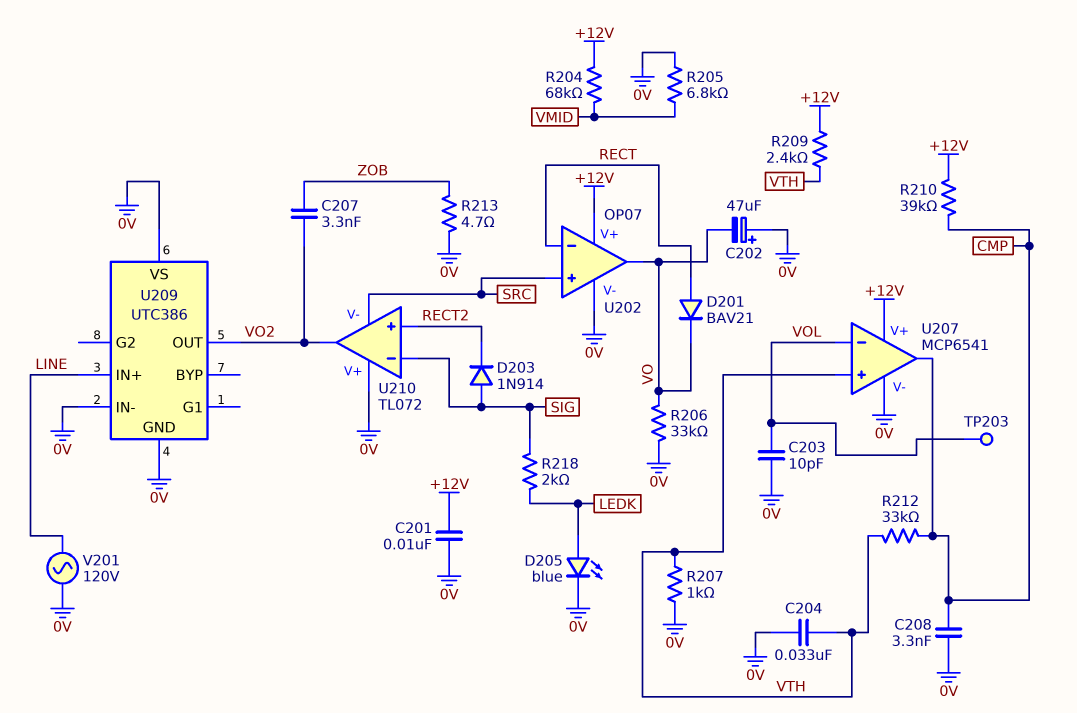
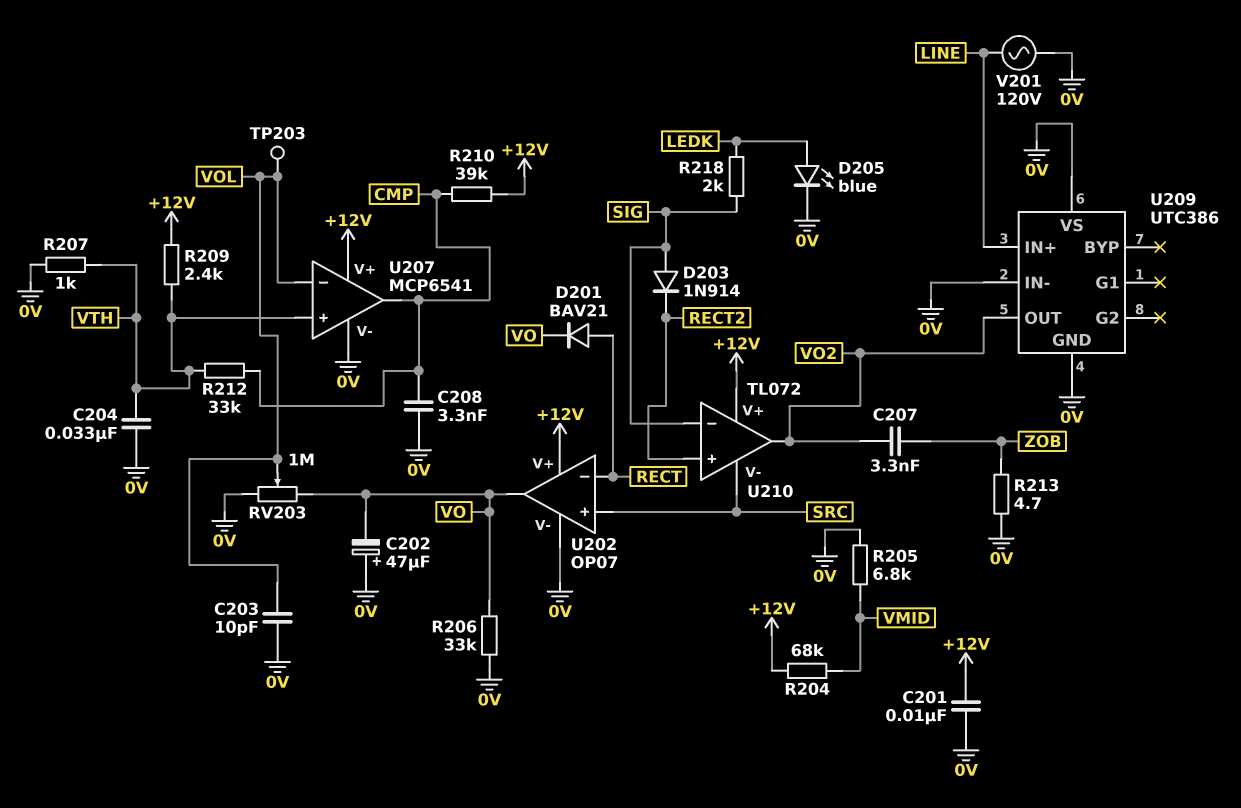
RV203: none -> 1M (0V, VO, wiper VOL)
U210 pin V+: 0V -> +12V

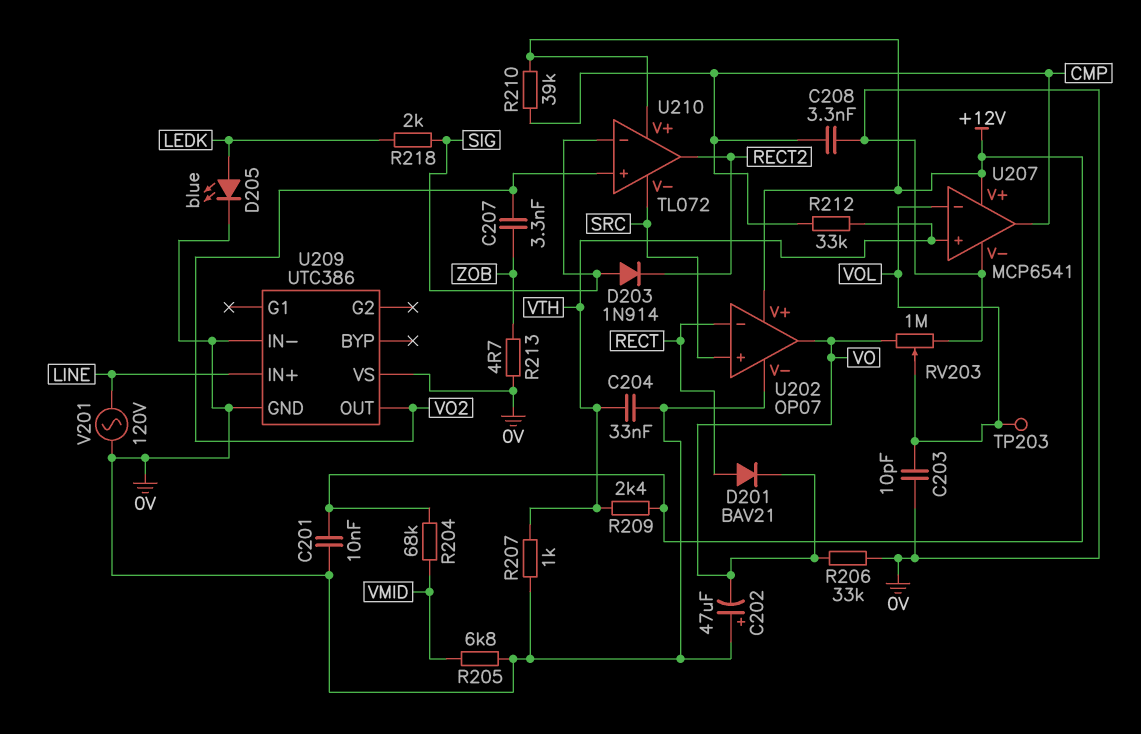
U210 pin in+: RECT2 -> VO2
U210 pin out: VO2 -> RECT2

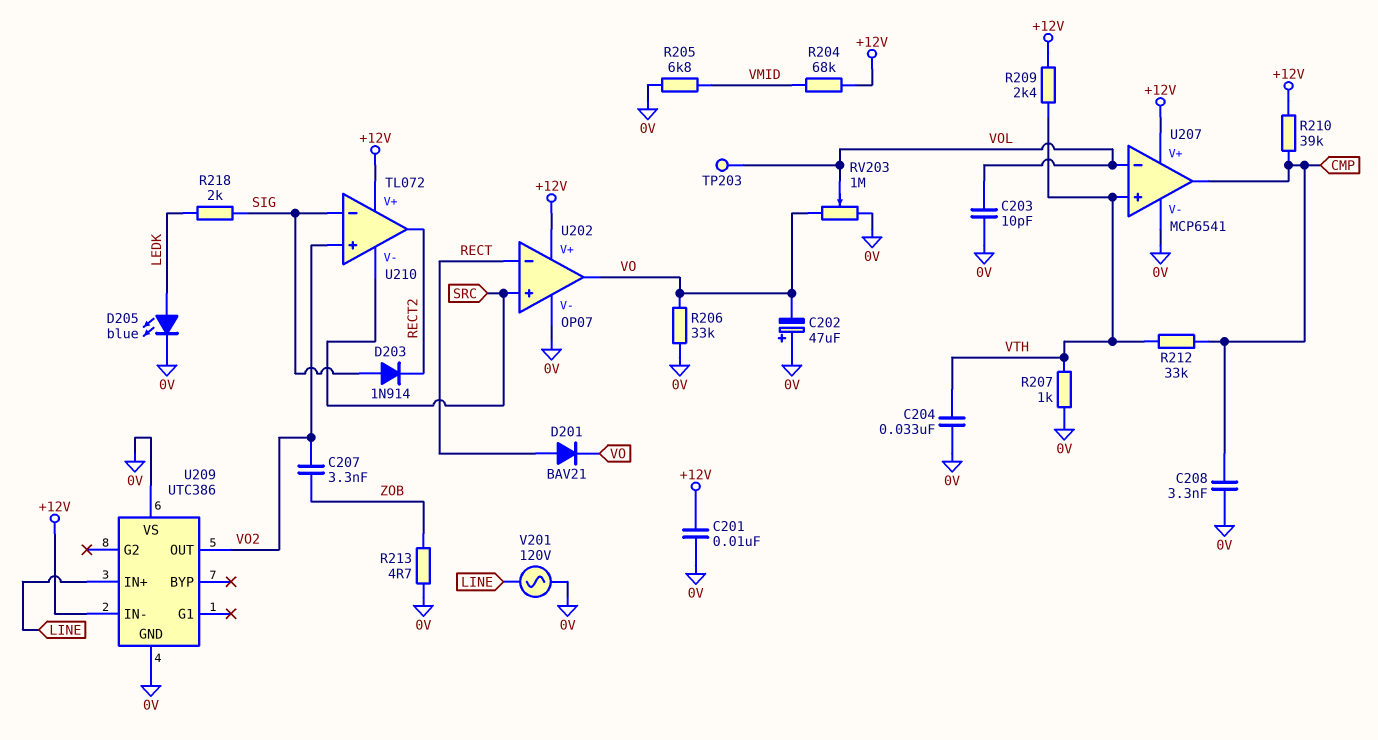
U209 pin IN-: 0V -> +12V

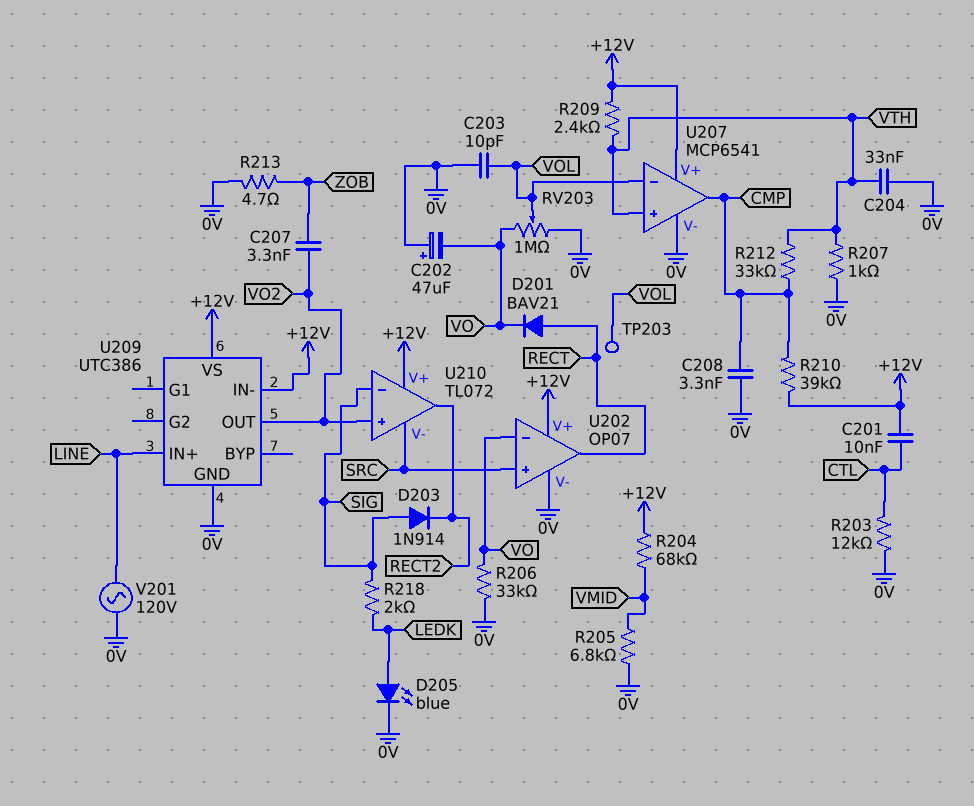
C201: 10nF (+12V, 0V) -> 10nF (+12V, CTL)
R203: none -> 12k (0V, CTL)
U202 pin in-: RECT -> VO
U202 pin out: VO -> RECT
U209 pin VS: 0V -> +12V

